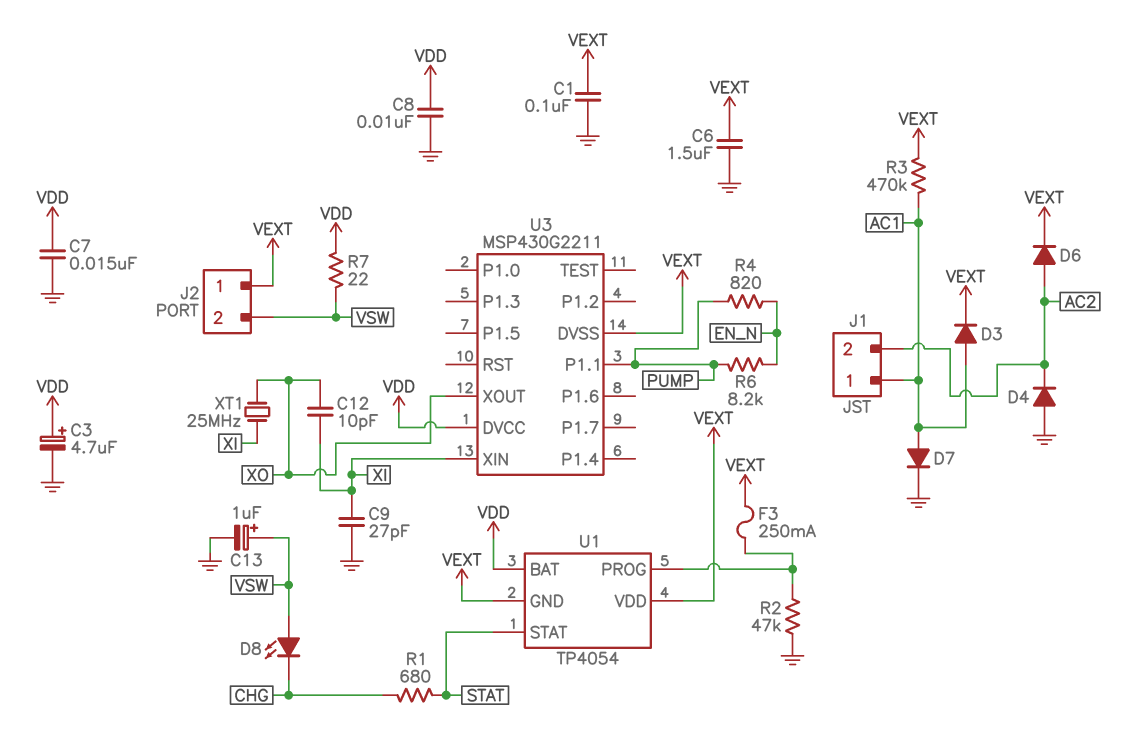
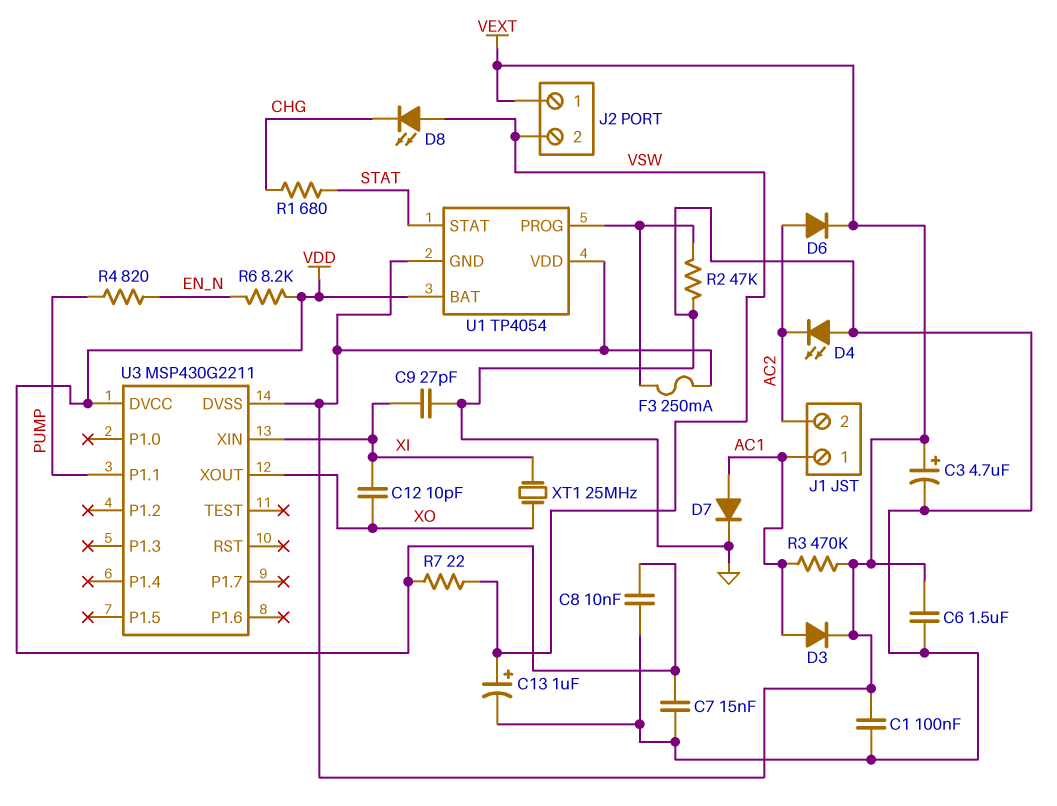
C3: 4.7uF (plus VDD, minus GND) -> 4.7uF (plus VEXT, minus GND)
D4: diode (A GND, K AC2) -> LED (A GND, K AC2)
R6: 8.2k (EN_N, PUMP) -> 8.2k (EN_N, VDD)

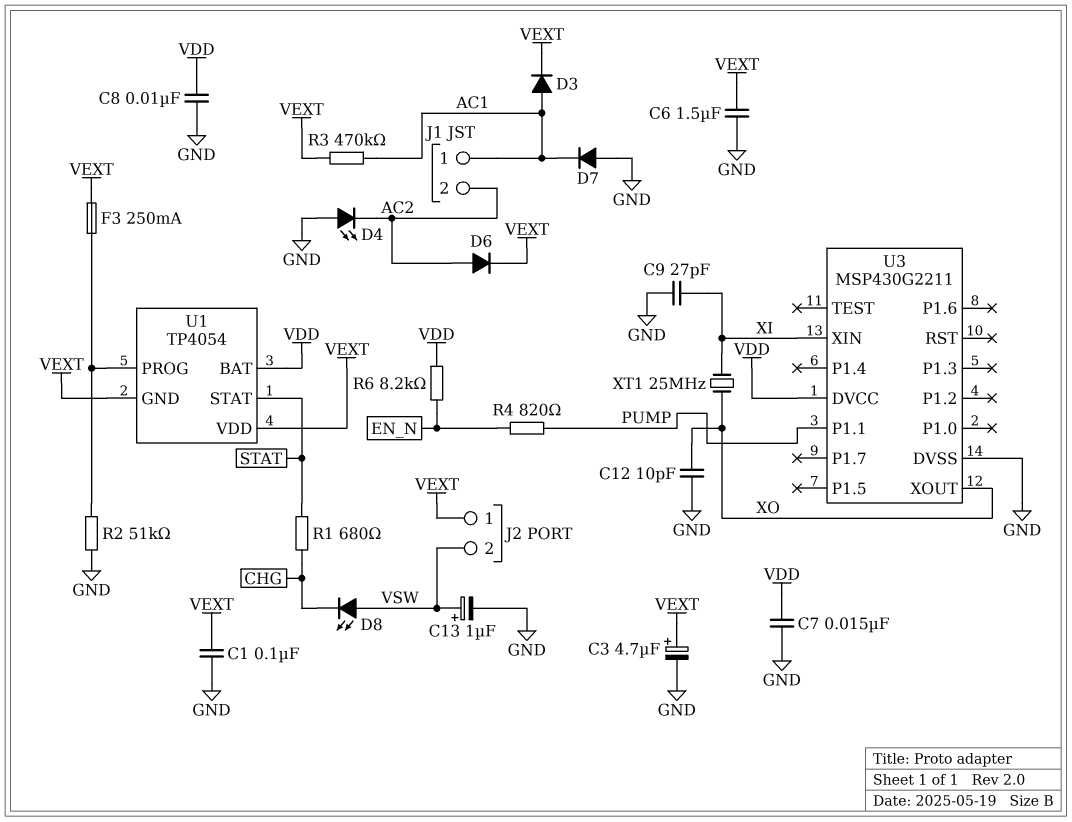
C12: 10pF (XI, XO) -> 10pF (GND, XO)
D7: diode (A AC1, K GND) -> diode (A GND, K AC1)
R2: 47k (GND, U1/PROG) -> 51k (GND, U1/PROG)
R7: 22 (VDD, VSW) -> none
U3 pin DVSS: VEXT -> GND

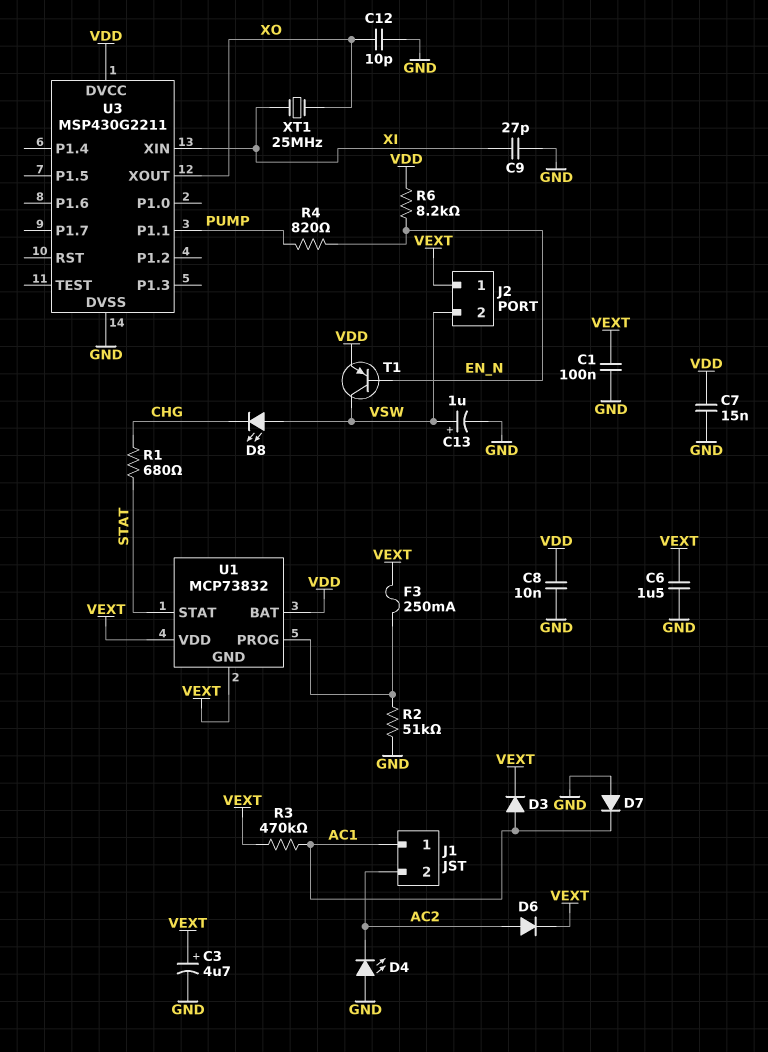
T1: none -> PNP (B EN_N, C VSW, E VDD)
U1: TP4054 -> MCP73832

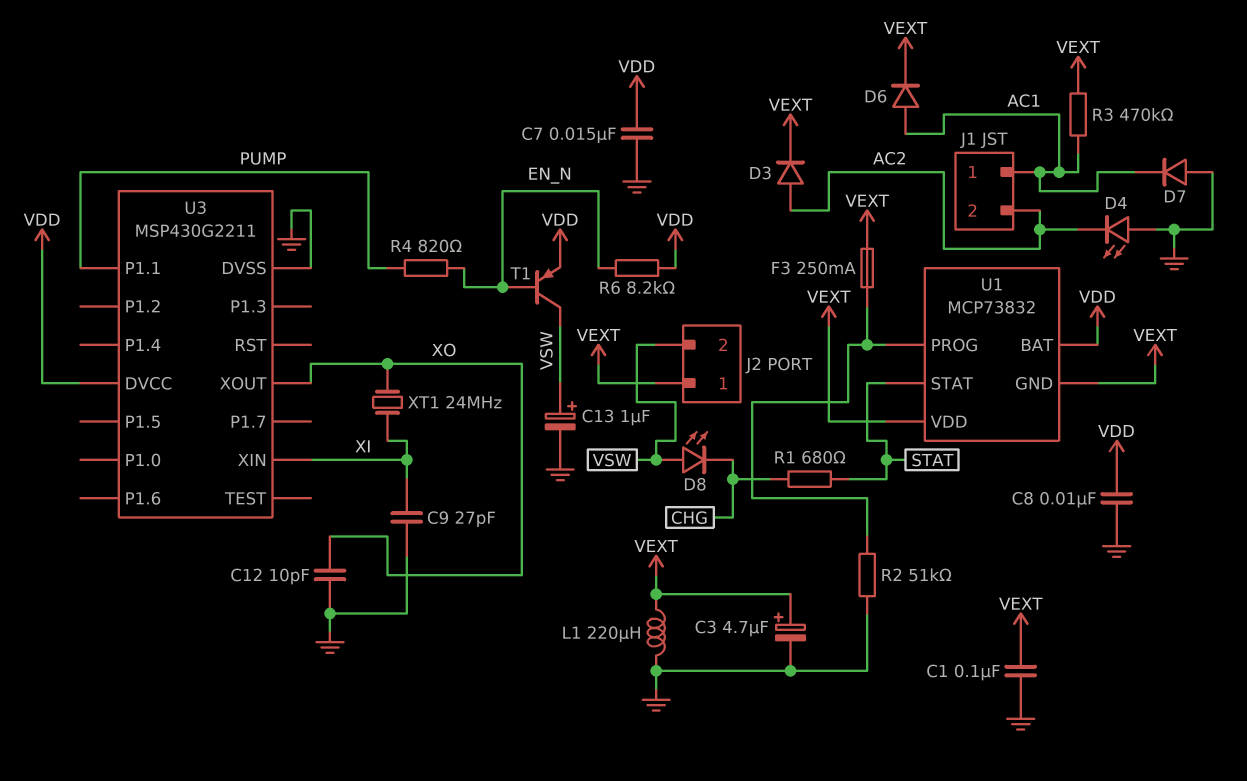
C6: 1.5uF (GND, VEXT) -> none
D3: diode (A AC1, K VEXT) -> diode (A AC2, K VEXT)
D6: diode (A AC2, K VEXT) -> diode (A AC1, K VEXT)
L1: none -> 220uH (GND, VEXT)
XT1: 25MHz (XI, XO) -> 24MHz (XI, XO)

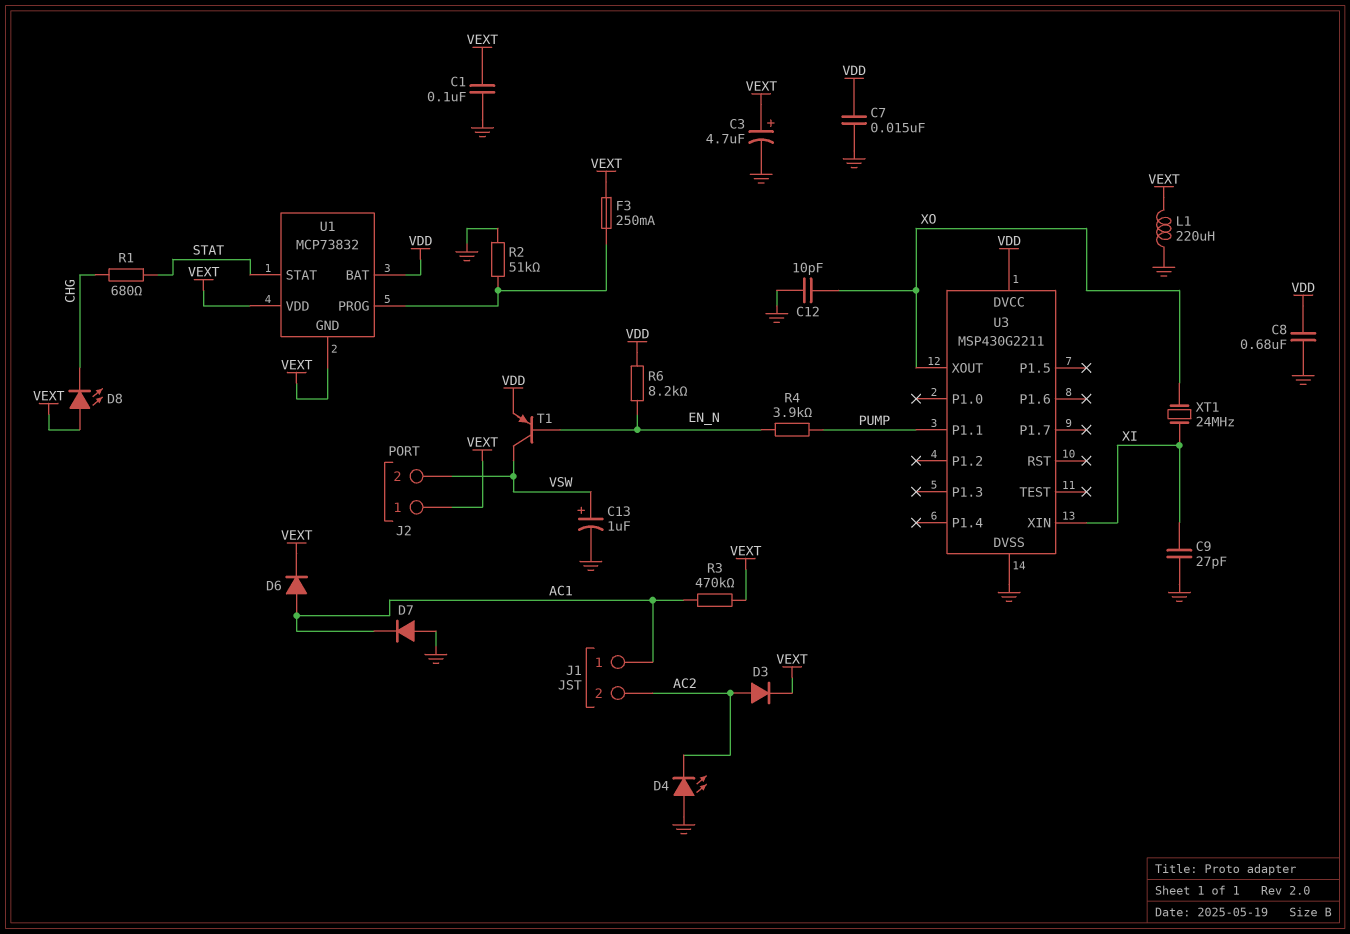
C8: 10nF (GND, VDD) -> 680nF (GND, VDD)
D8: LED (A VSW, K CHG) -> LED (A VEXT, K CHG)
R4: 820 (EN_N, PUMP) -> 3.9k (EN_N, PUMP)

